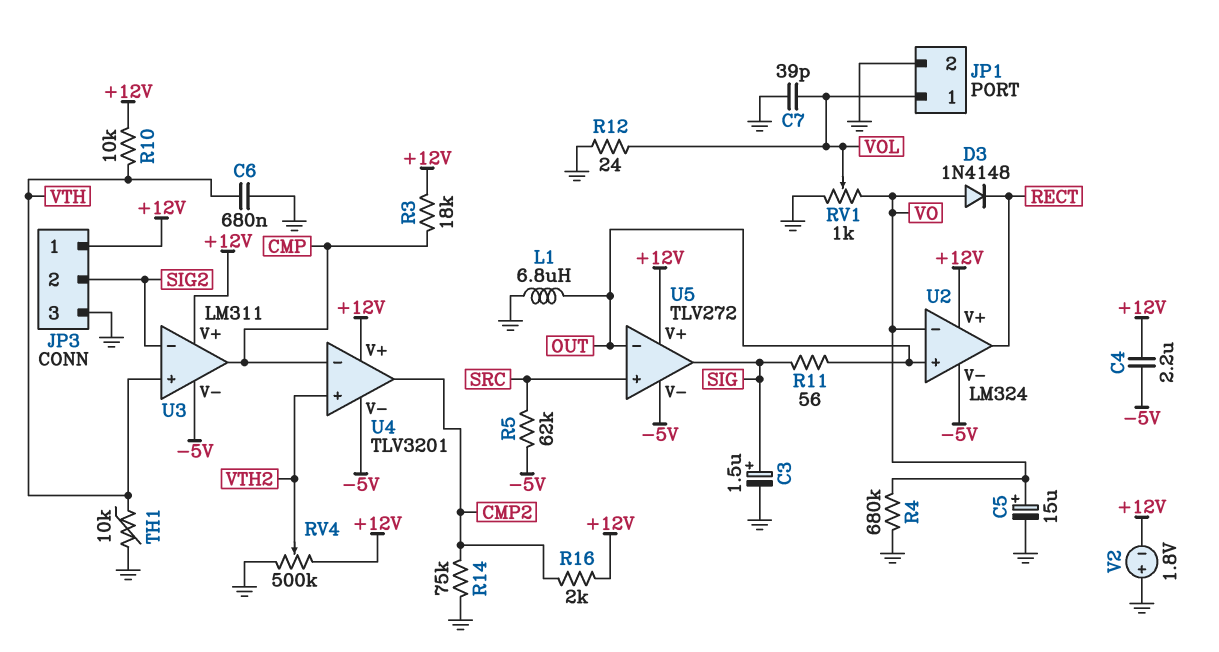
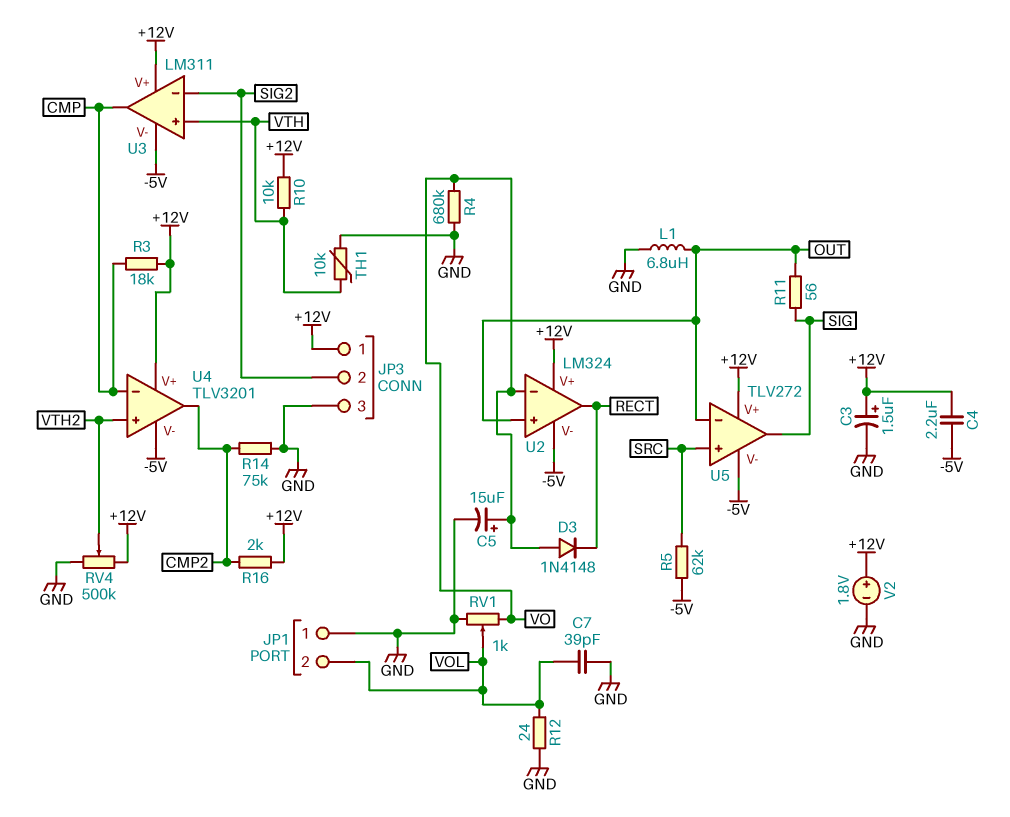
C3: 1.5uF (plus SIG, minus GND) -> 1.5uF (plus +12V, minus GND)
C6: 680nF (GND, VTH) -> none
JP1 pin 1: VOL -> GND
JP1 pin 2: GND -> VOL
V2: 1.8V (plus GND, minus +12V) -> 1.8V (plus +12V, minus GND)

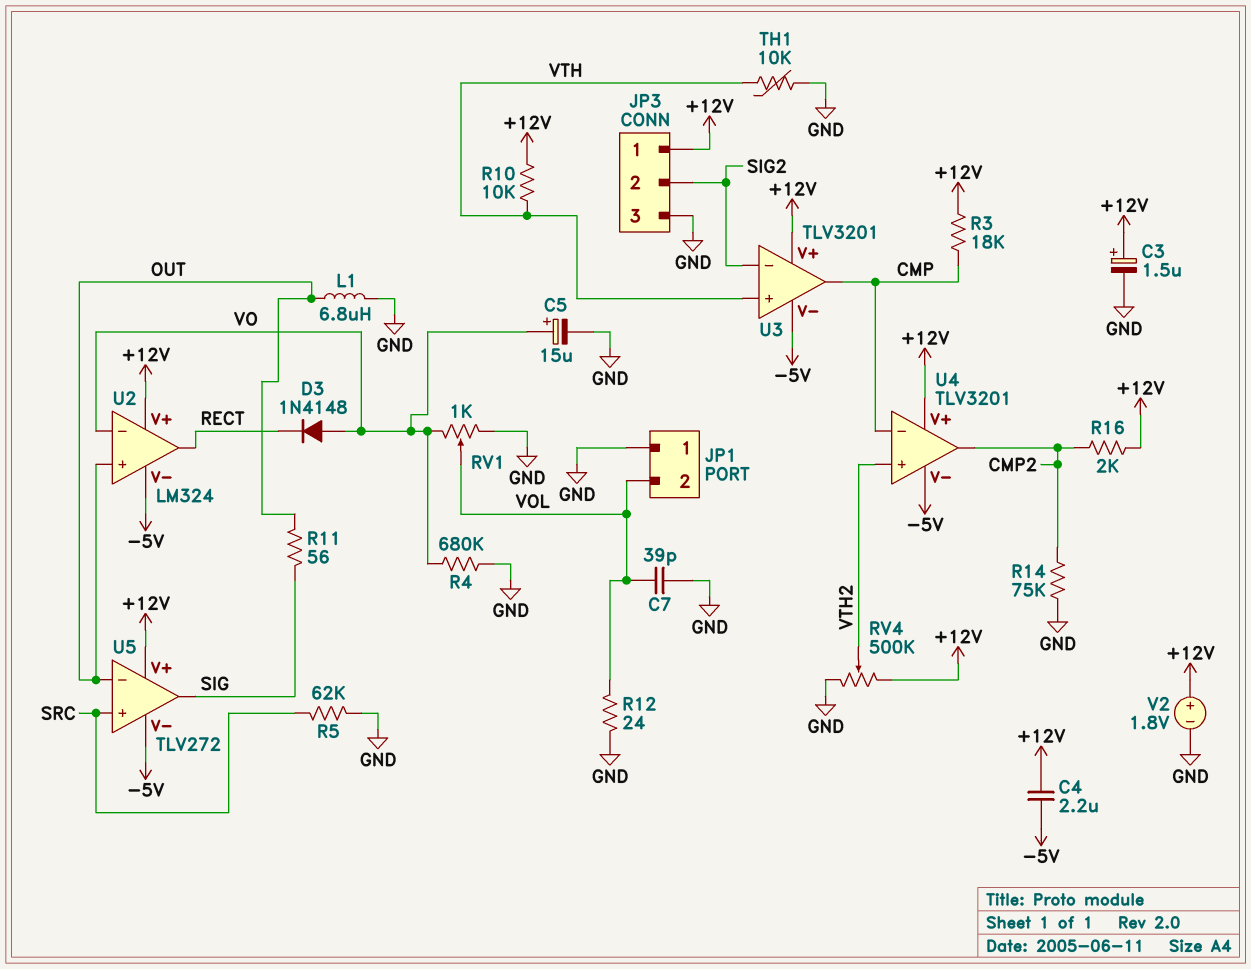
R5: 62k (-5V, SRC) -> 62k (GND, SRC)
U3: LM311 -> TLV3201

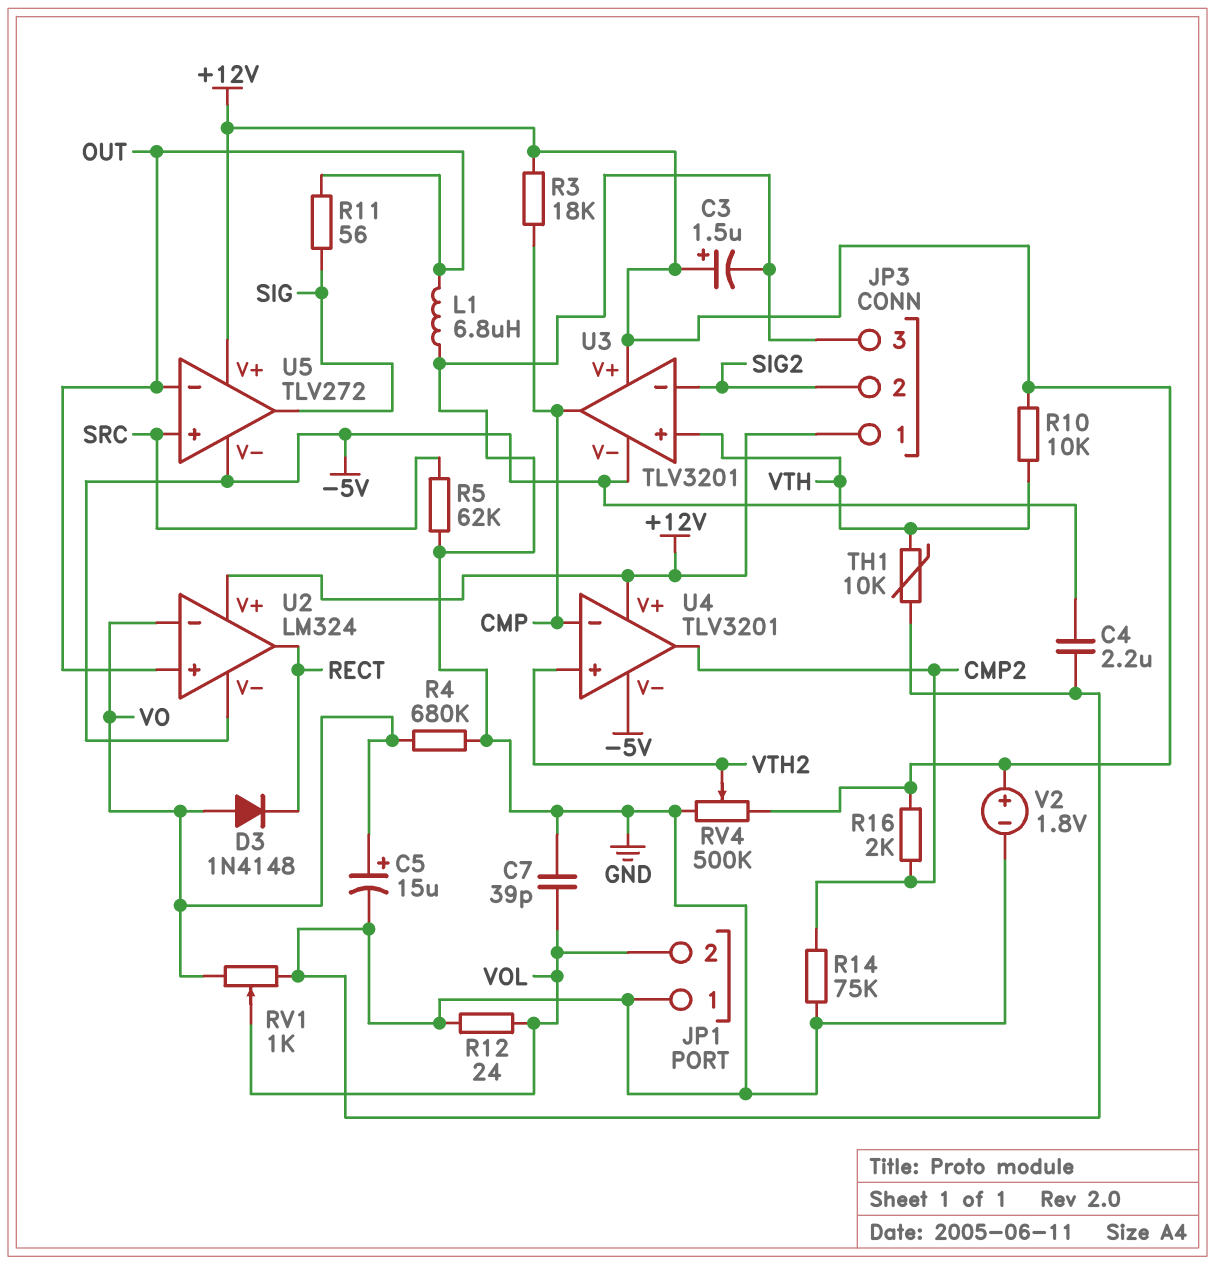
C4: 2.2uF (+12V, -5V) -> 2.2uF (-5V, GND)

